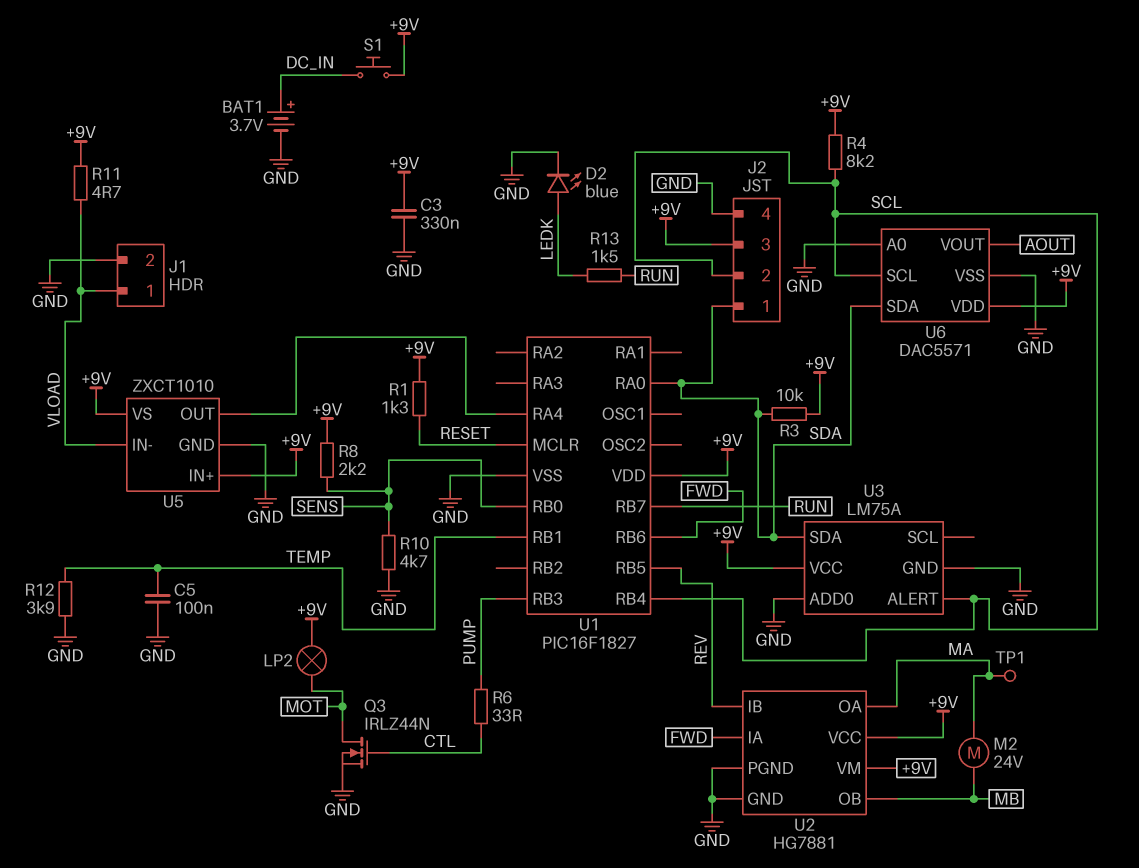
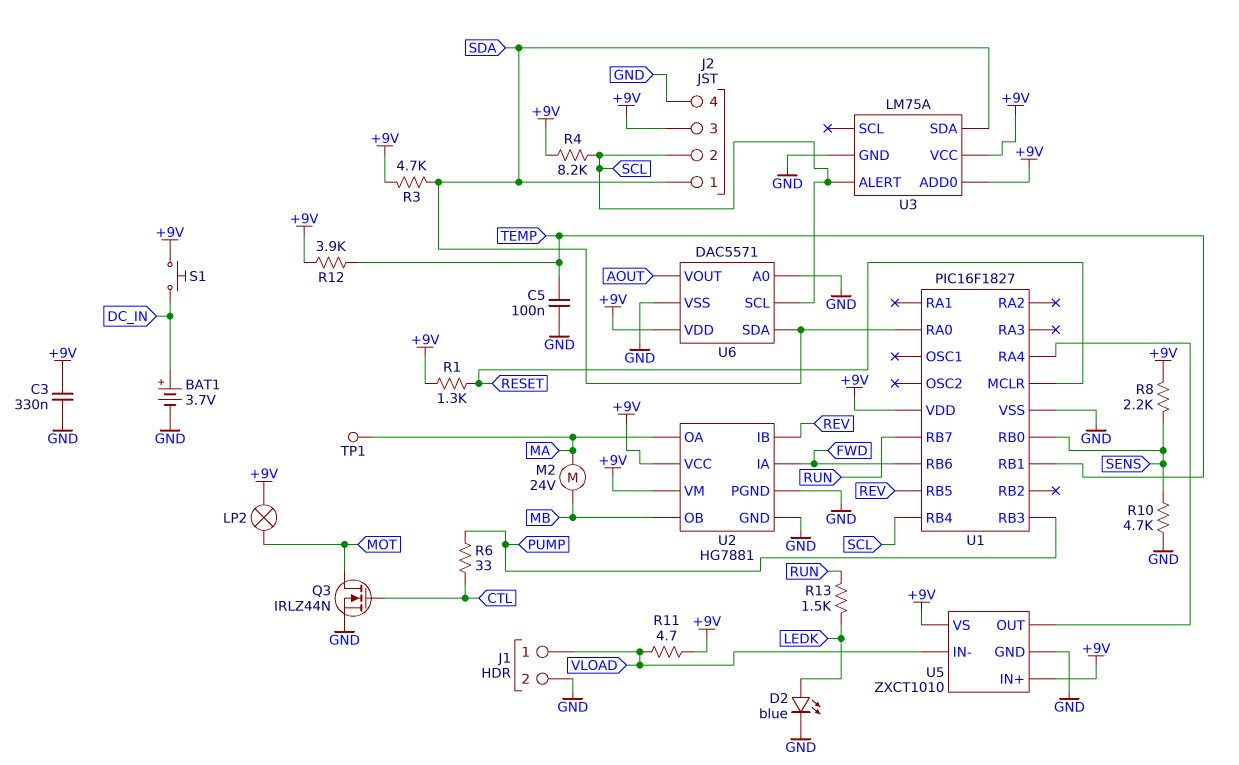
R3: 10k (+9V, SDA) -> 4.7k (+9V, SDA)
R12: 3.9k (GND, TEMP) -> 3.9k (+9V, TEMP)
U3 pin ADD0: GND -> +9V

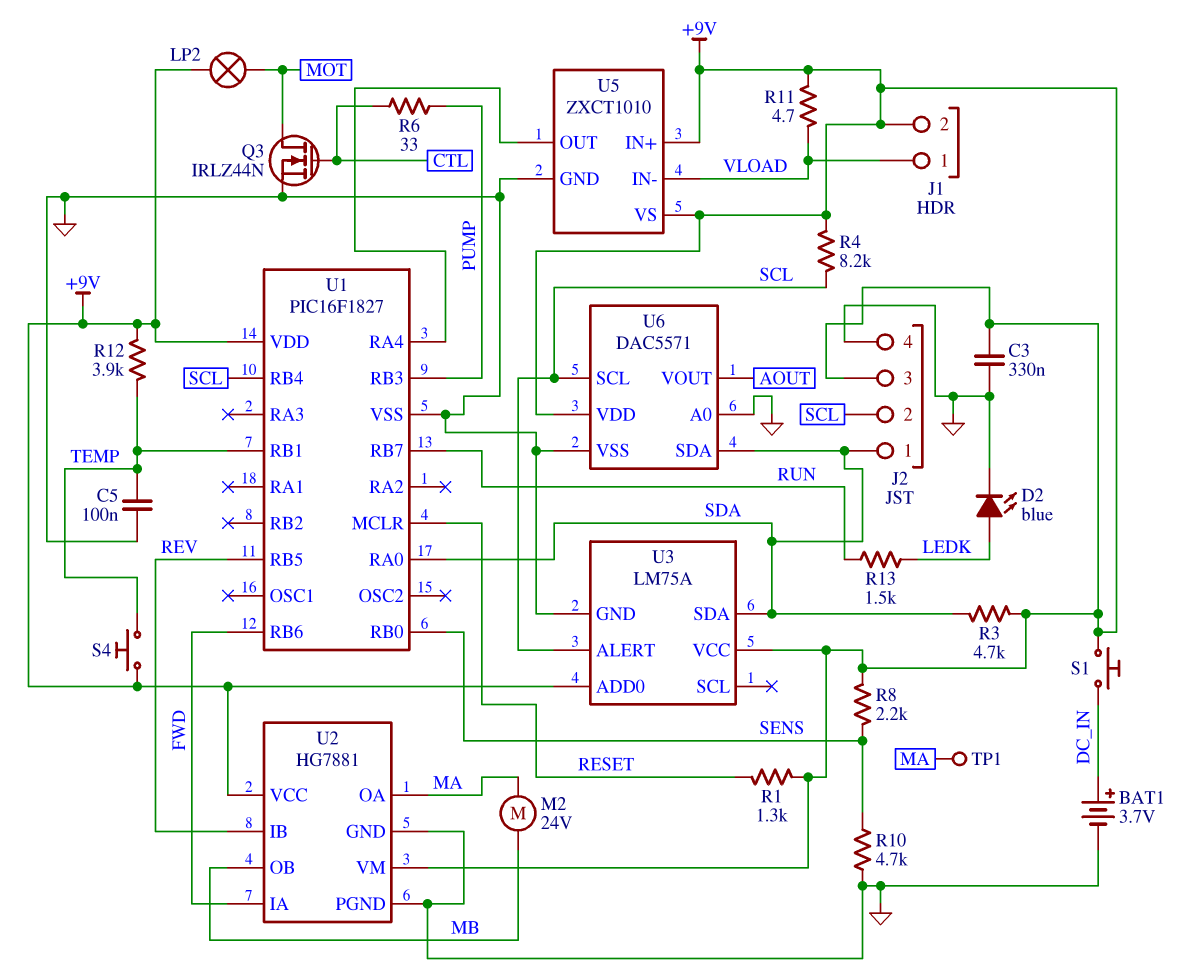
J1 pin 2: GND -> +9V
S4: none -> button (+9V, TEMP)

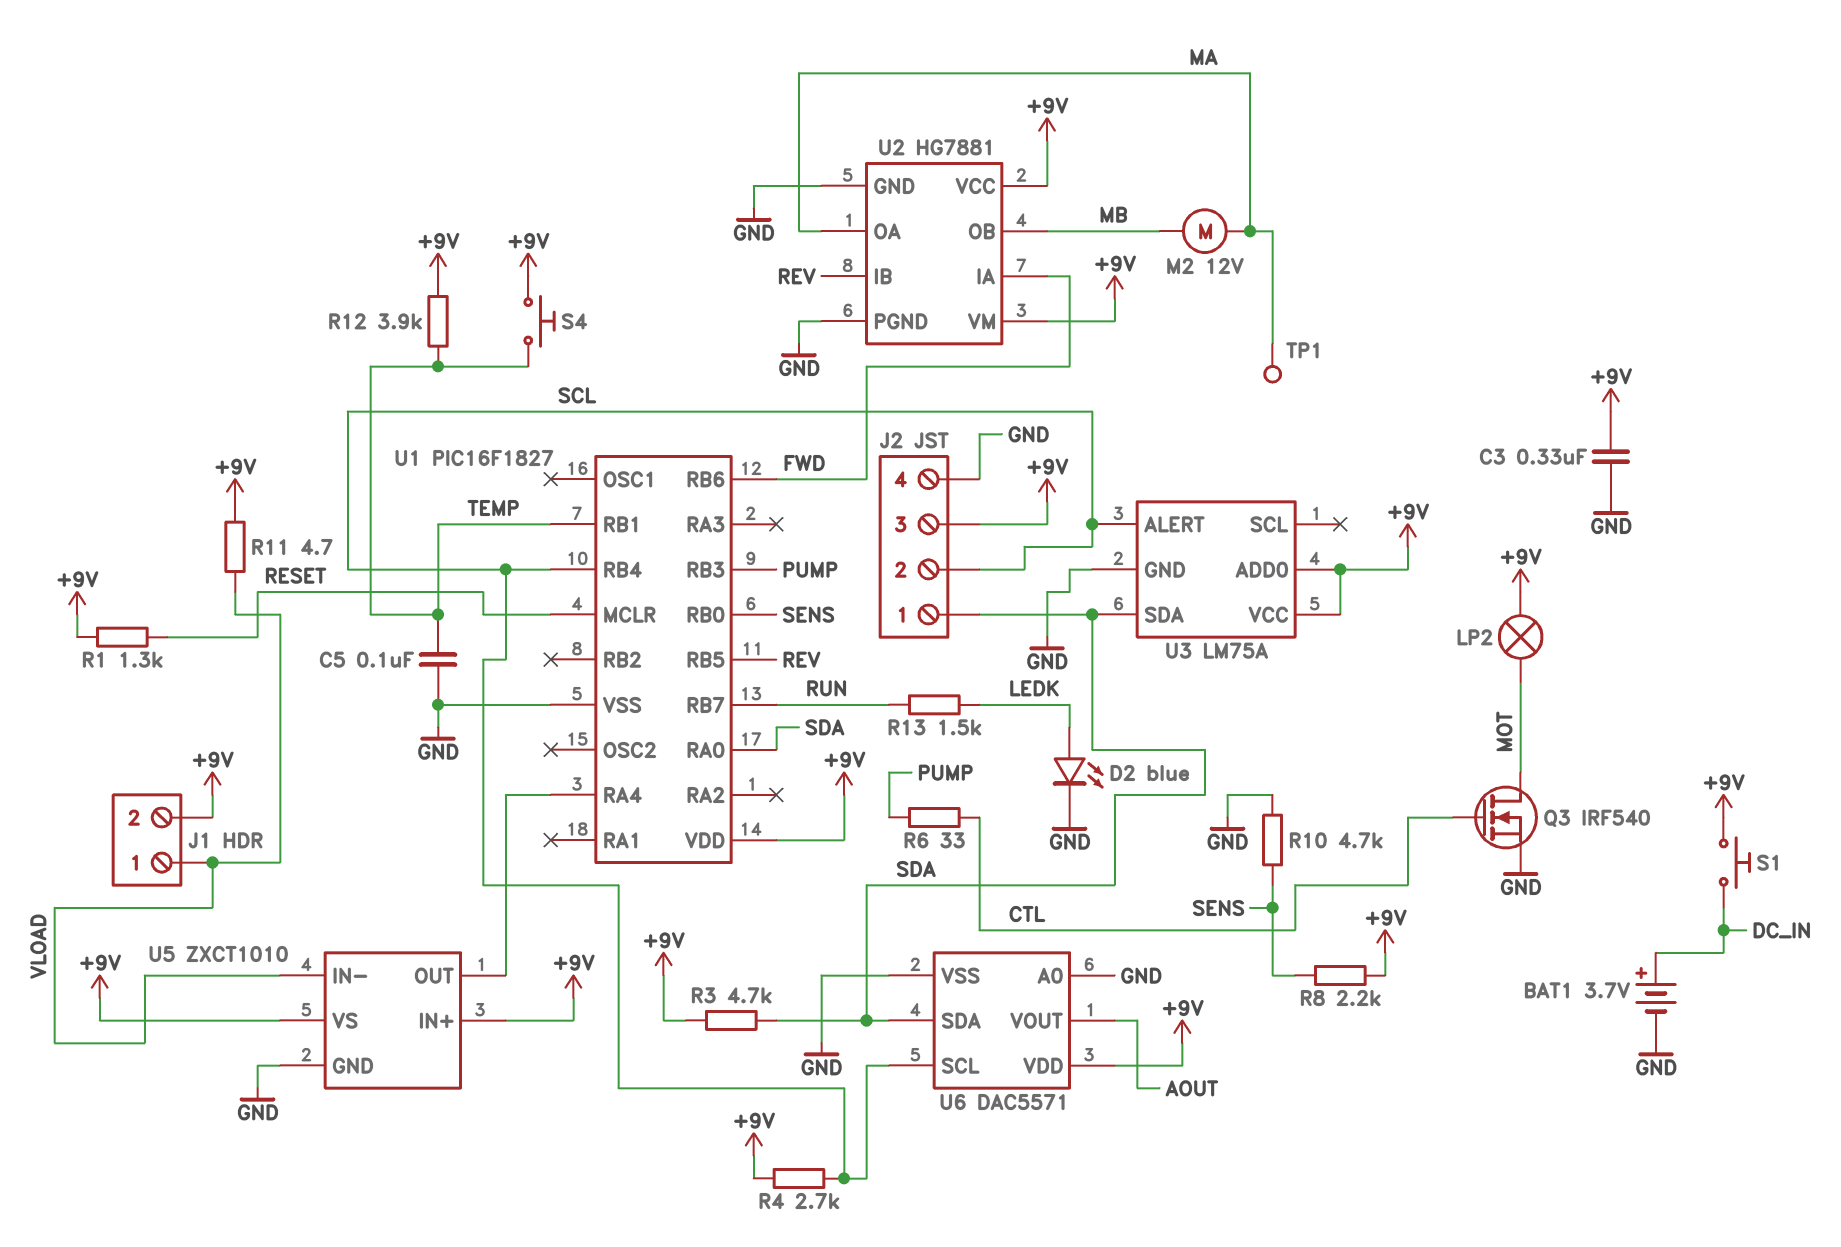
M2: motor 24V (MA, MB) -> motor 12V (MA, MB)
Q3: NMOS IRLZ44N (G CTL, D MOT, S GND) -> NMOS IRF540 (G CTL, D MOT, S GND)
R4: 8.2k (+9V, SCL) -> 2.7k (+9V, SCL)

